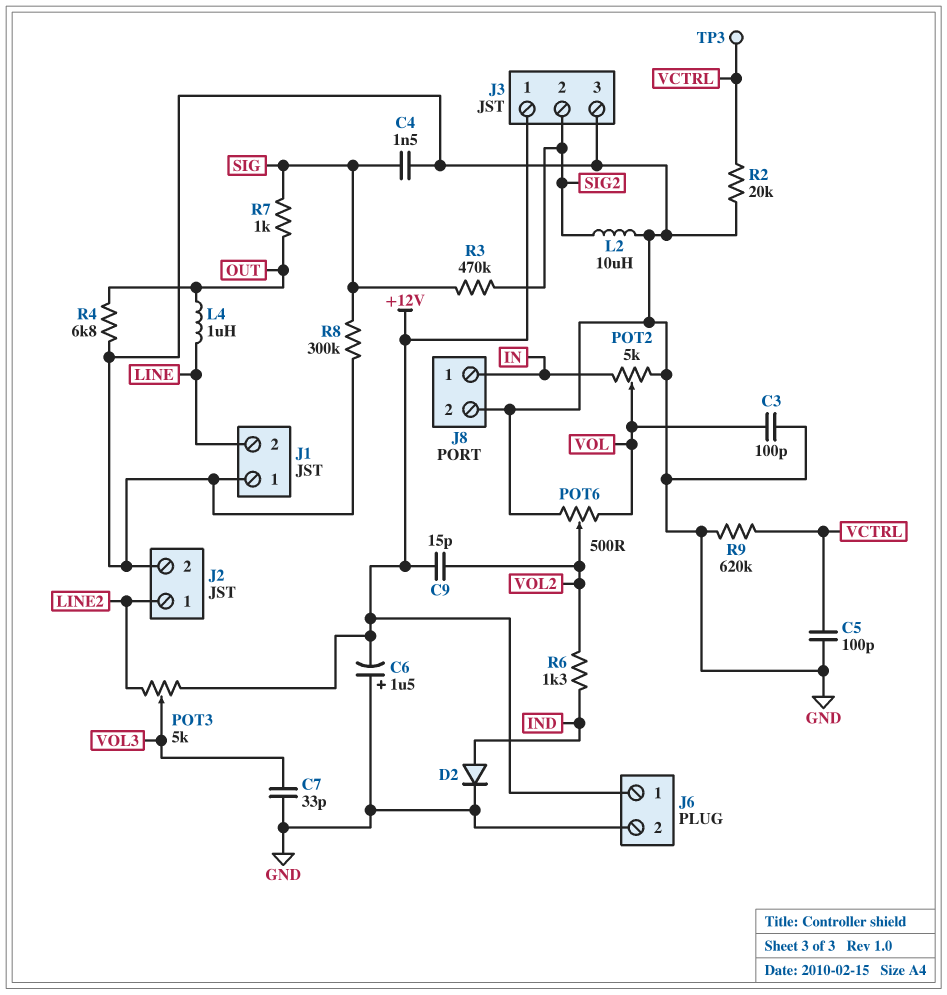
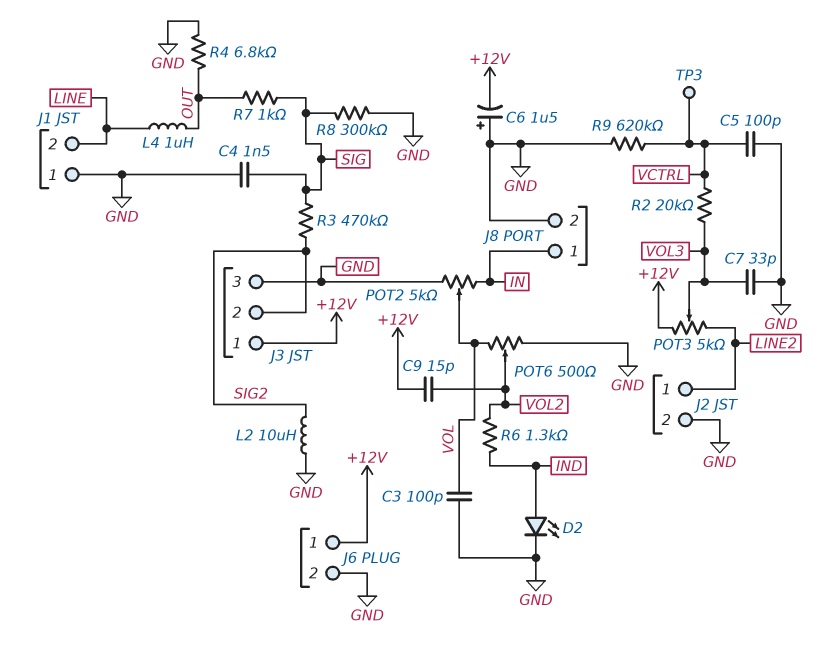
D2: diode (A IND, K GND) -> LED (A IND, K GND)
R2: 20k (GND, VCTRL) -> 20k (VCTRL, VOL3)

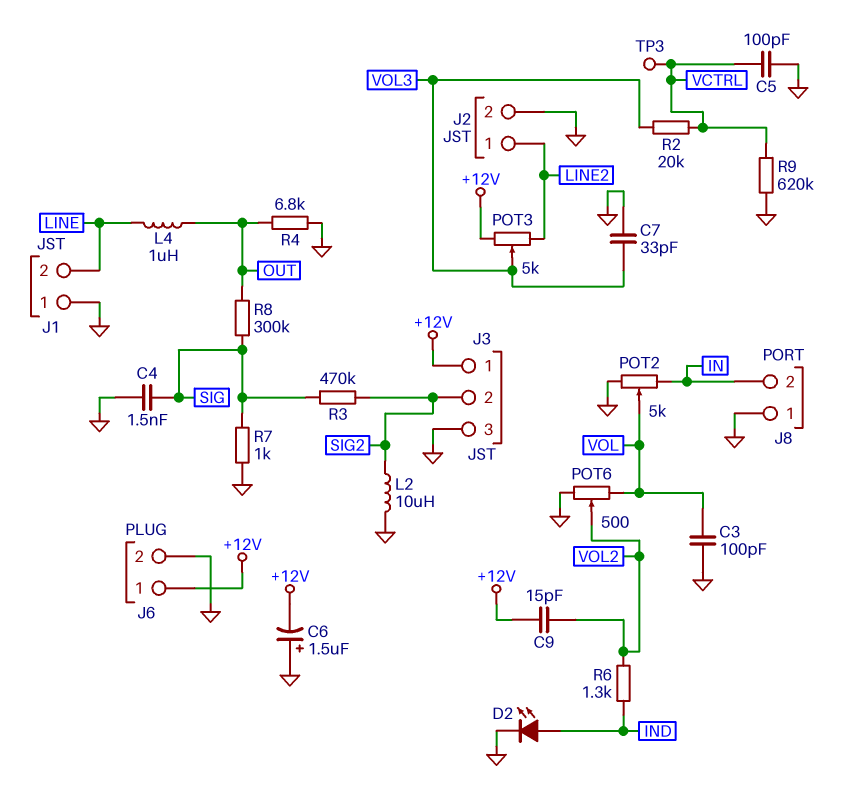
J8 pin 1: IN -> GND
J8 pin 2: GND -> IN
R7: 1k (OUT, SIG) -> 1k (GND, SIG)
R8: 300k (GND, SIG) -> 300k (OUT, SIG)

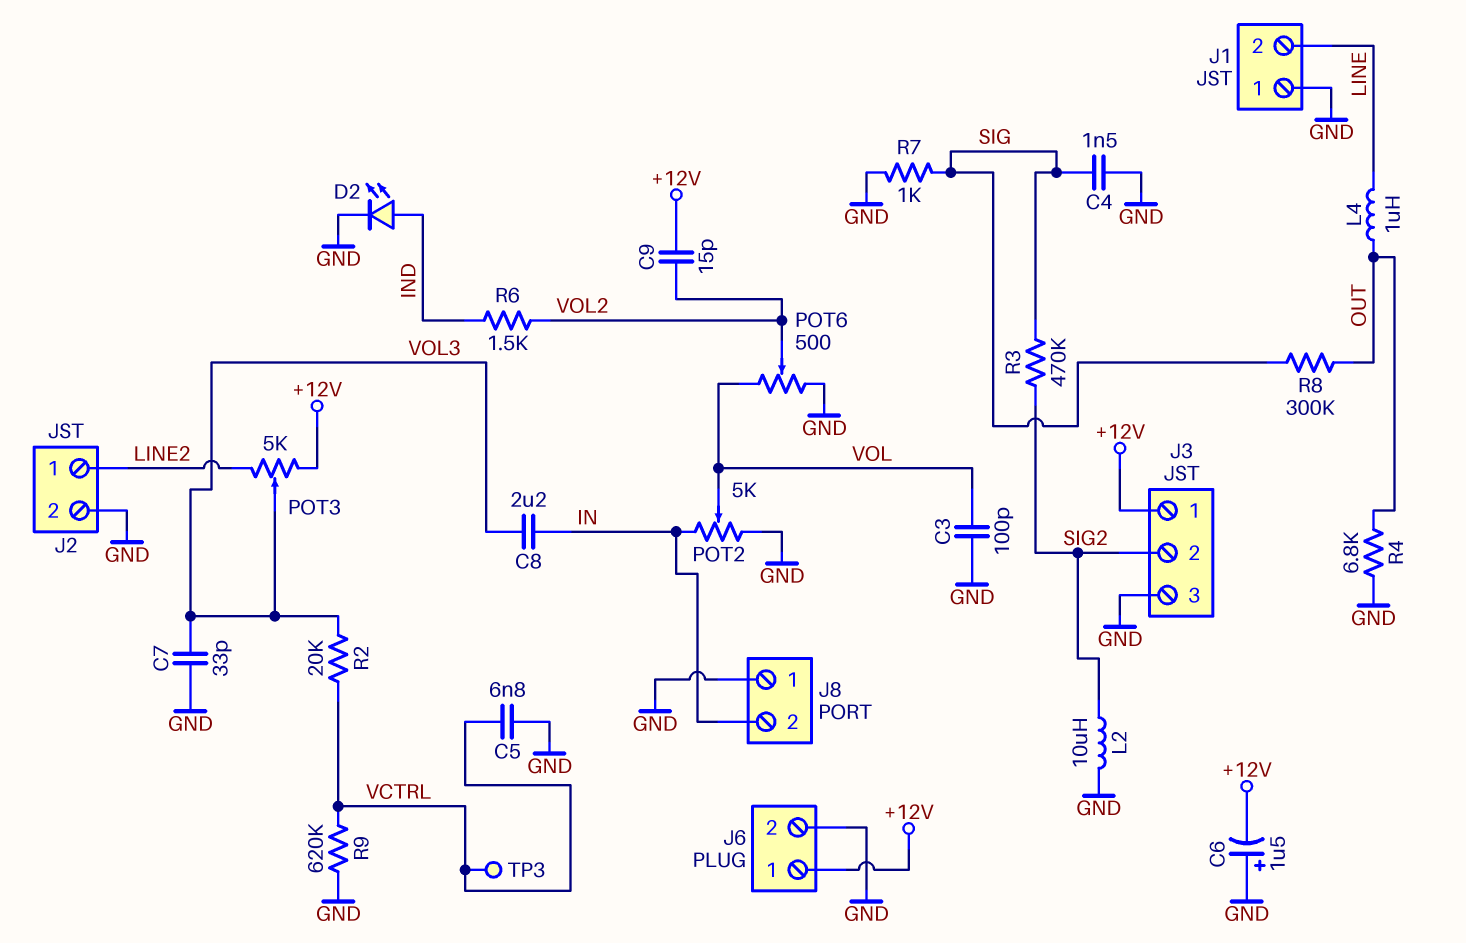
C5: 100pF (GND, VCTRL) -> 6.8nF (GND, VCTRL)
C8: none -> 2.2uF (IN, VOL3)
R6: 1.3k (IND, VOL2) -> 1.5k (IND, VOL2)

